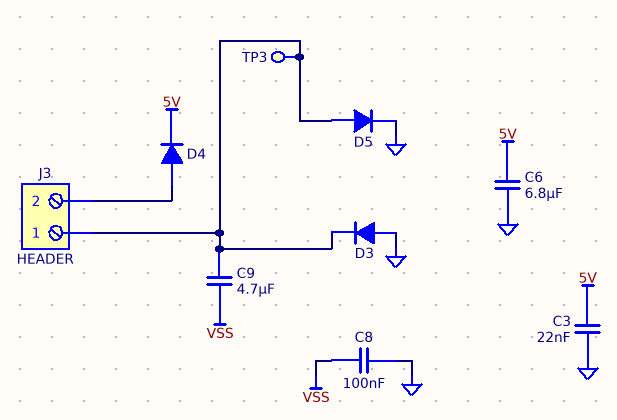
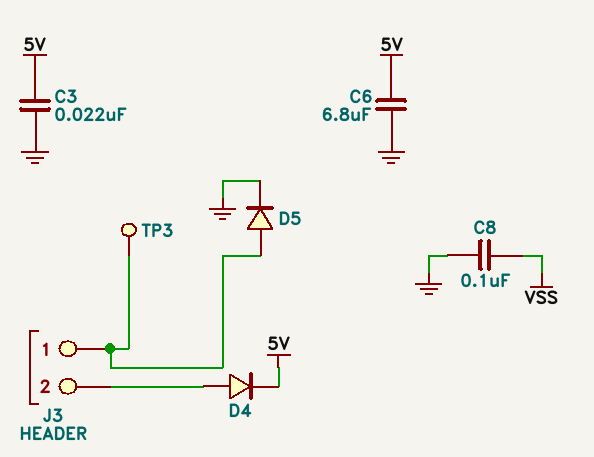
C9: 4.7uF (J3/1, VSS) -> none
D3: diode (A GND, K J3/1) -> none

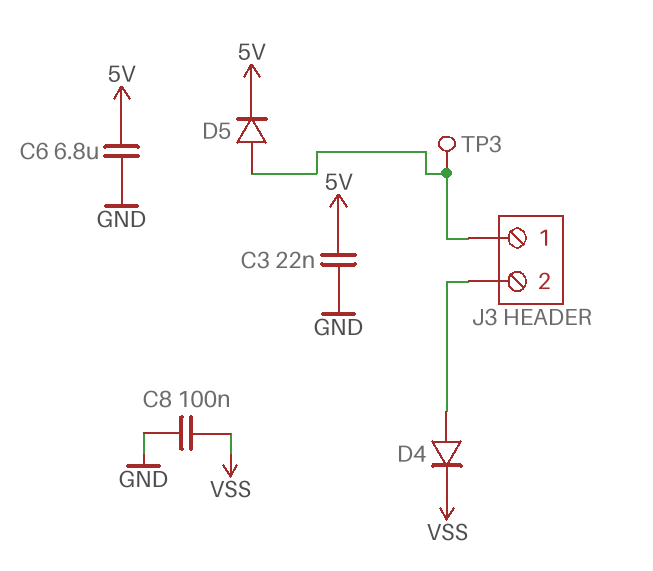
D4: diode (A J3/2, K 5V) -> diode (A J3/2, K VSS)
D5: diode (A J3/1, K GND) -> diode (A J3/1, K 5V)

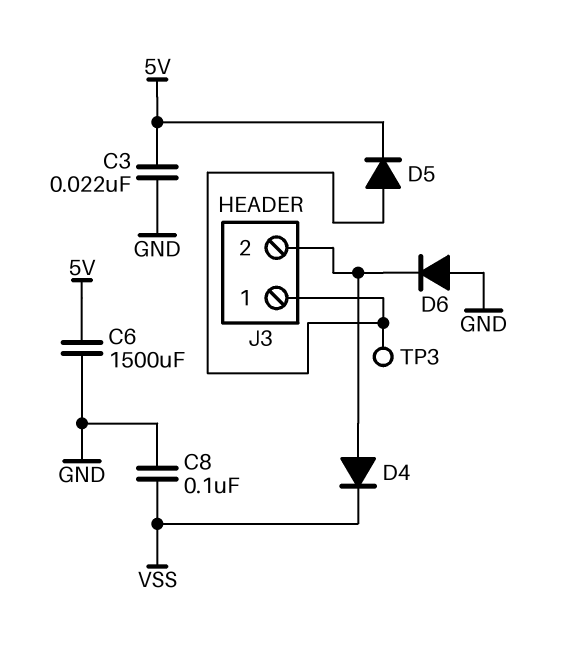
C6: 6.8uF (5V, GND) -> 1500uF (5V, GND)
D6: none -> diode (A GND, K J3/2)

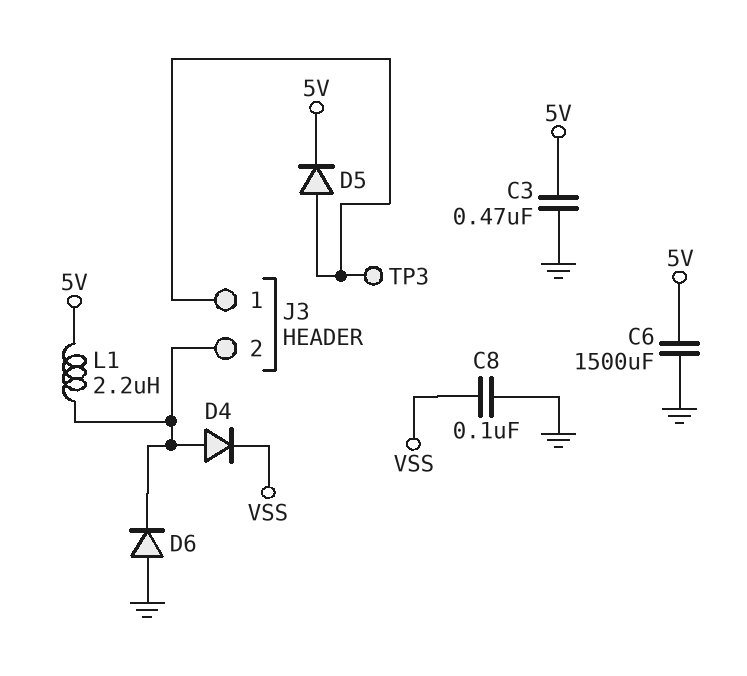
C3: 22nF (5V, GND) -> 470nF (5V, GND)
L1: none -> 2.2uH (5V, J3/2)

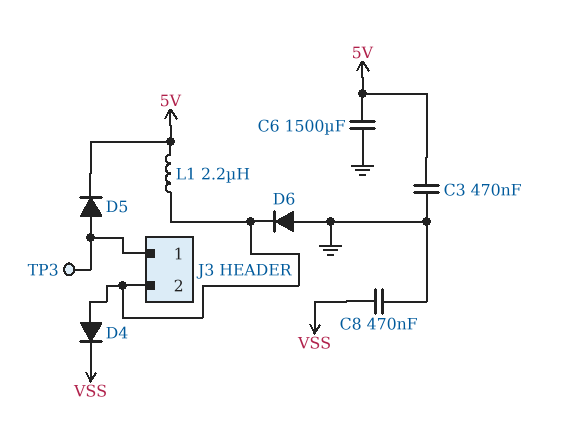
C8: 100nF (GND, VSS) -> 470nF (GND, VSS)

